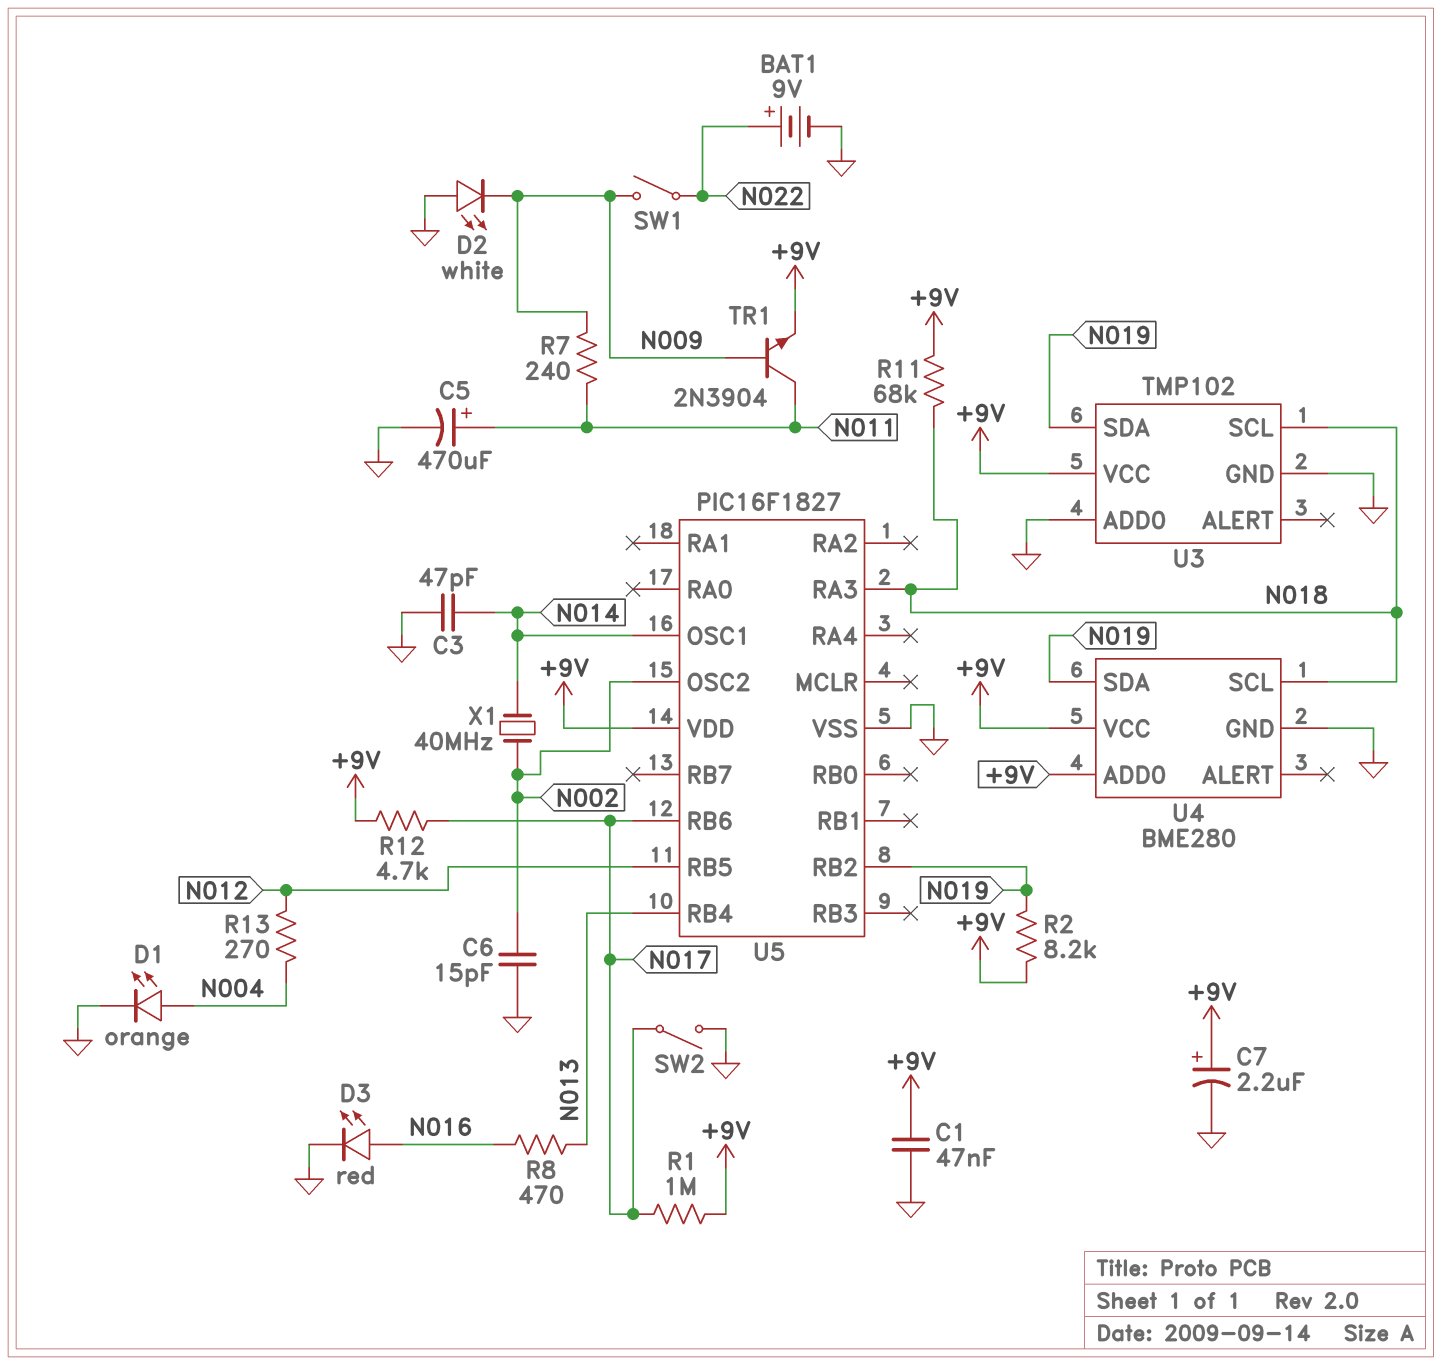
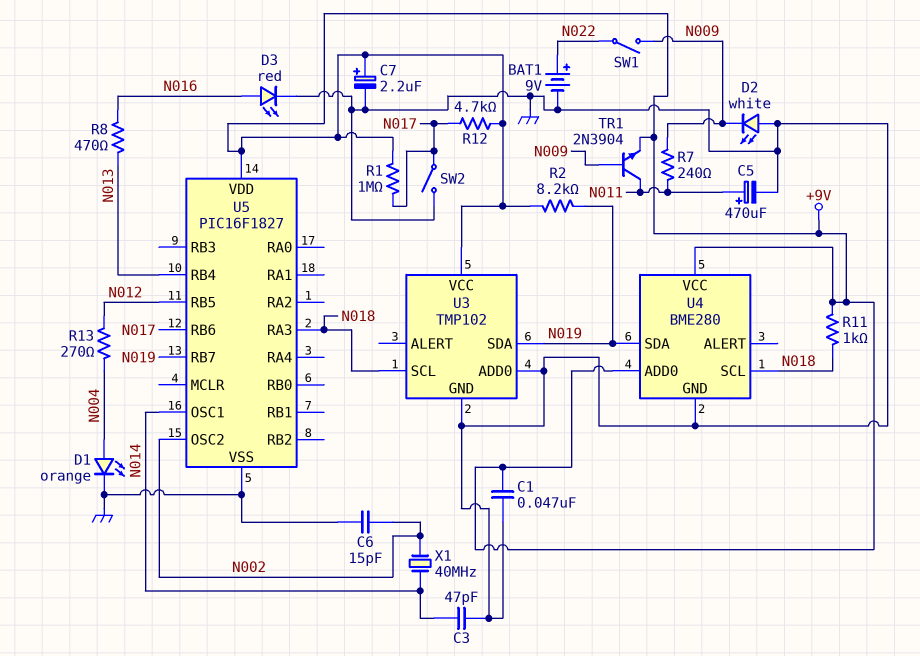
R11: 68k (+9V, N018) -> 1k (+9V, N018)
U5 pin RB2: N019 -> none
U5 pin RB7: none -> N019

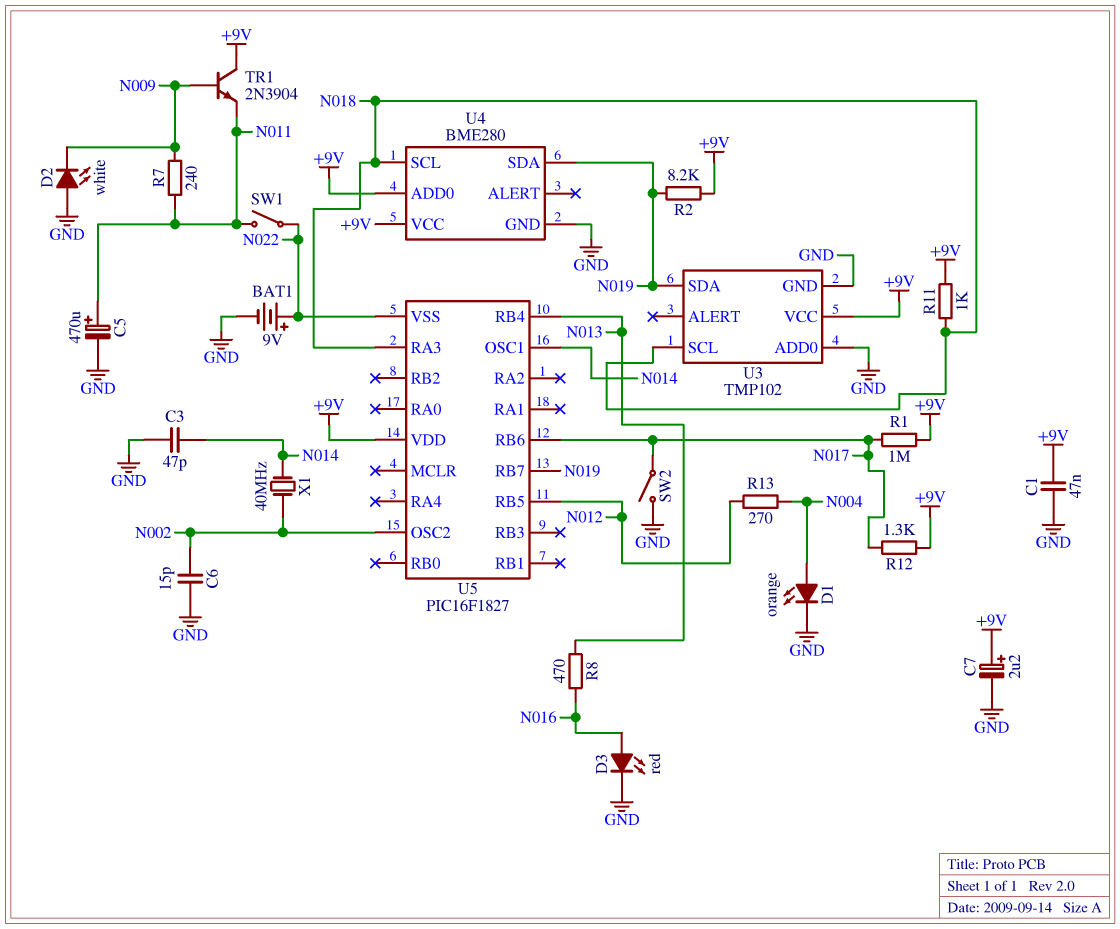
R12: 4.7k (+9V, N017) -> 1.3k (+9V, N017)
SW1: switch (N009, N022) -> switch (N011, N022)
TR1: NPN 2N3904 (B N009, C N011, E +9V) -> NPN 2N3904 (B N009, C +9V, E N011)
U5 pin VSS: GND -> N022

